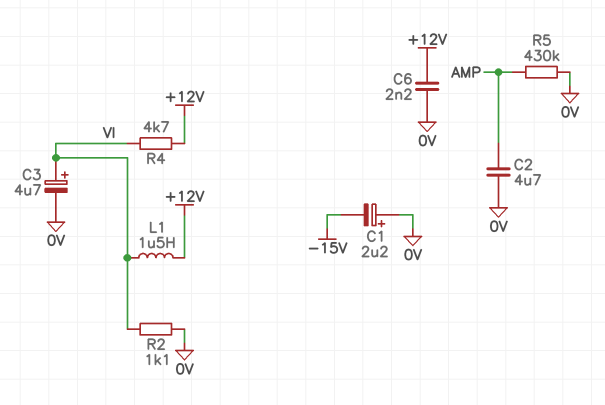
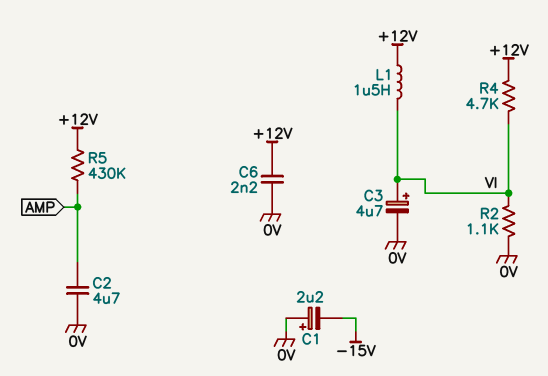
R5: 430k (0V, AMP) -> 430k (+12V, AMP)

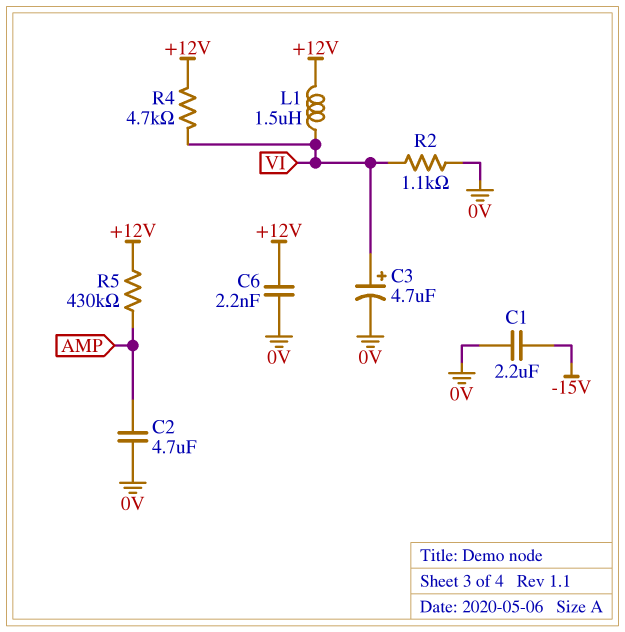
C1: 2.2uF (plus 0V, minus -15V) -> 2.2uF (-15V, 0V)

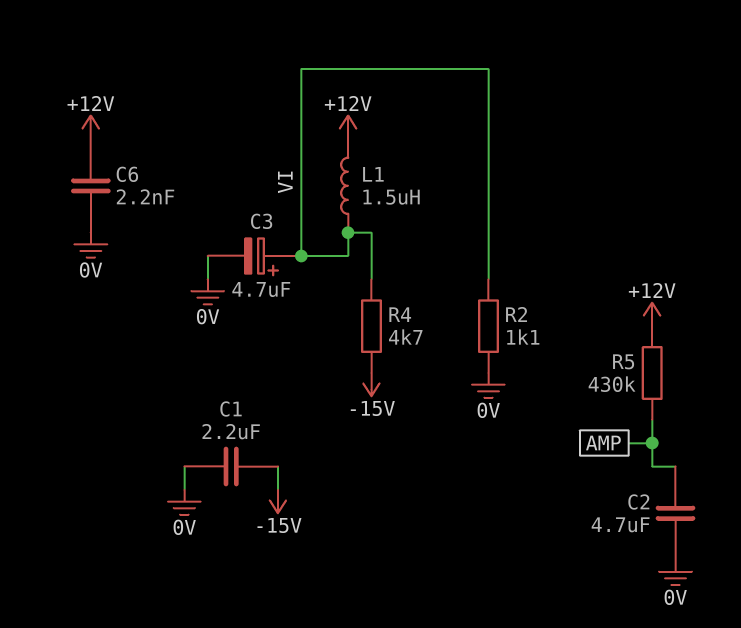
R4: 4.7k (+12V, VI) -> 4.7k (-15V, VI)

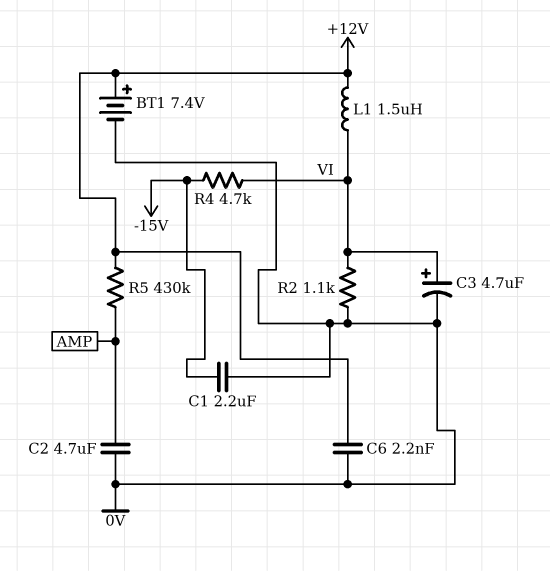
BT1: none -> 7.4V (plus +12V, minus 0V)

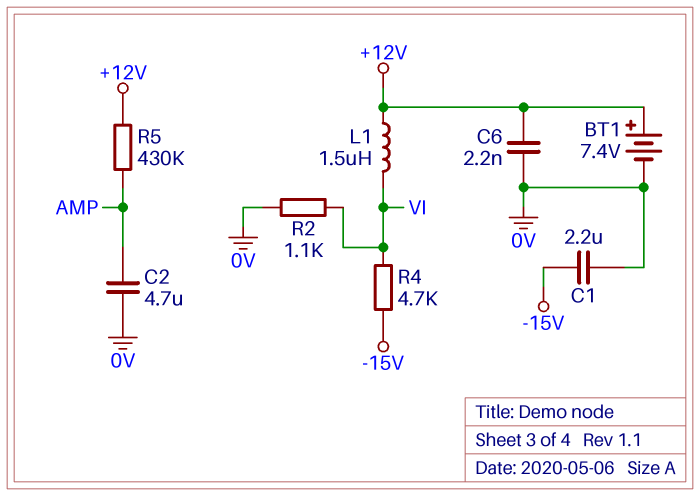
C3: 4.7uF (plus VI, minus 0V) -> none

